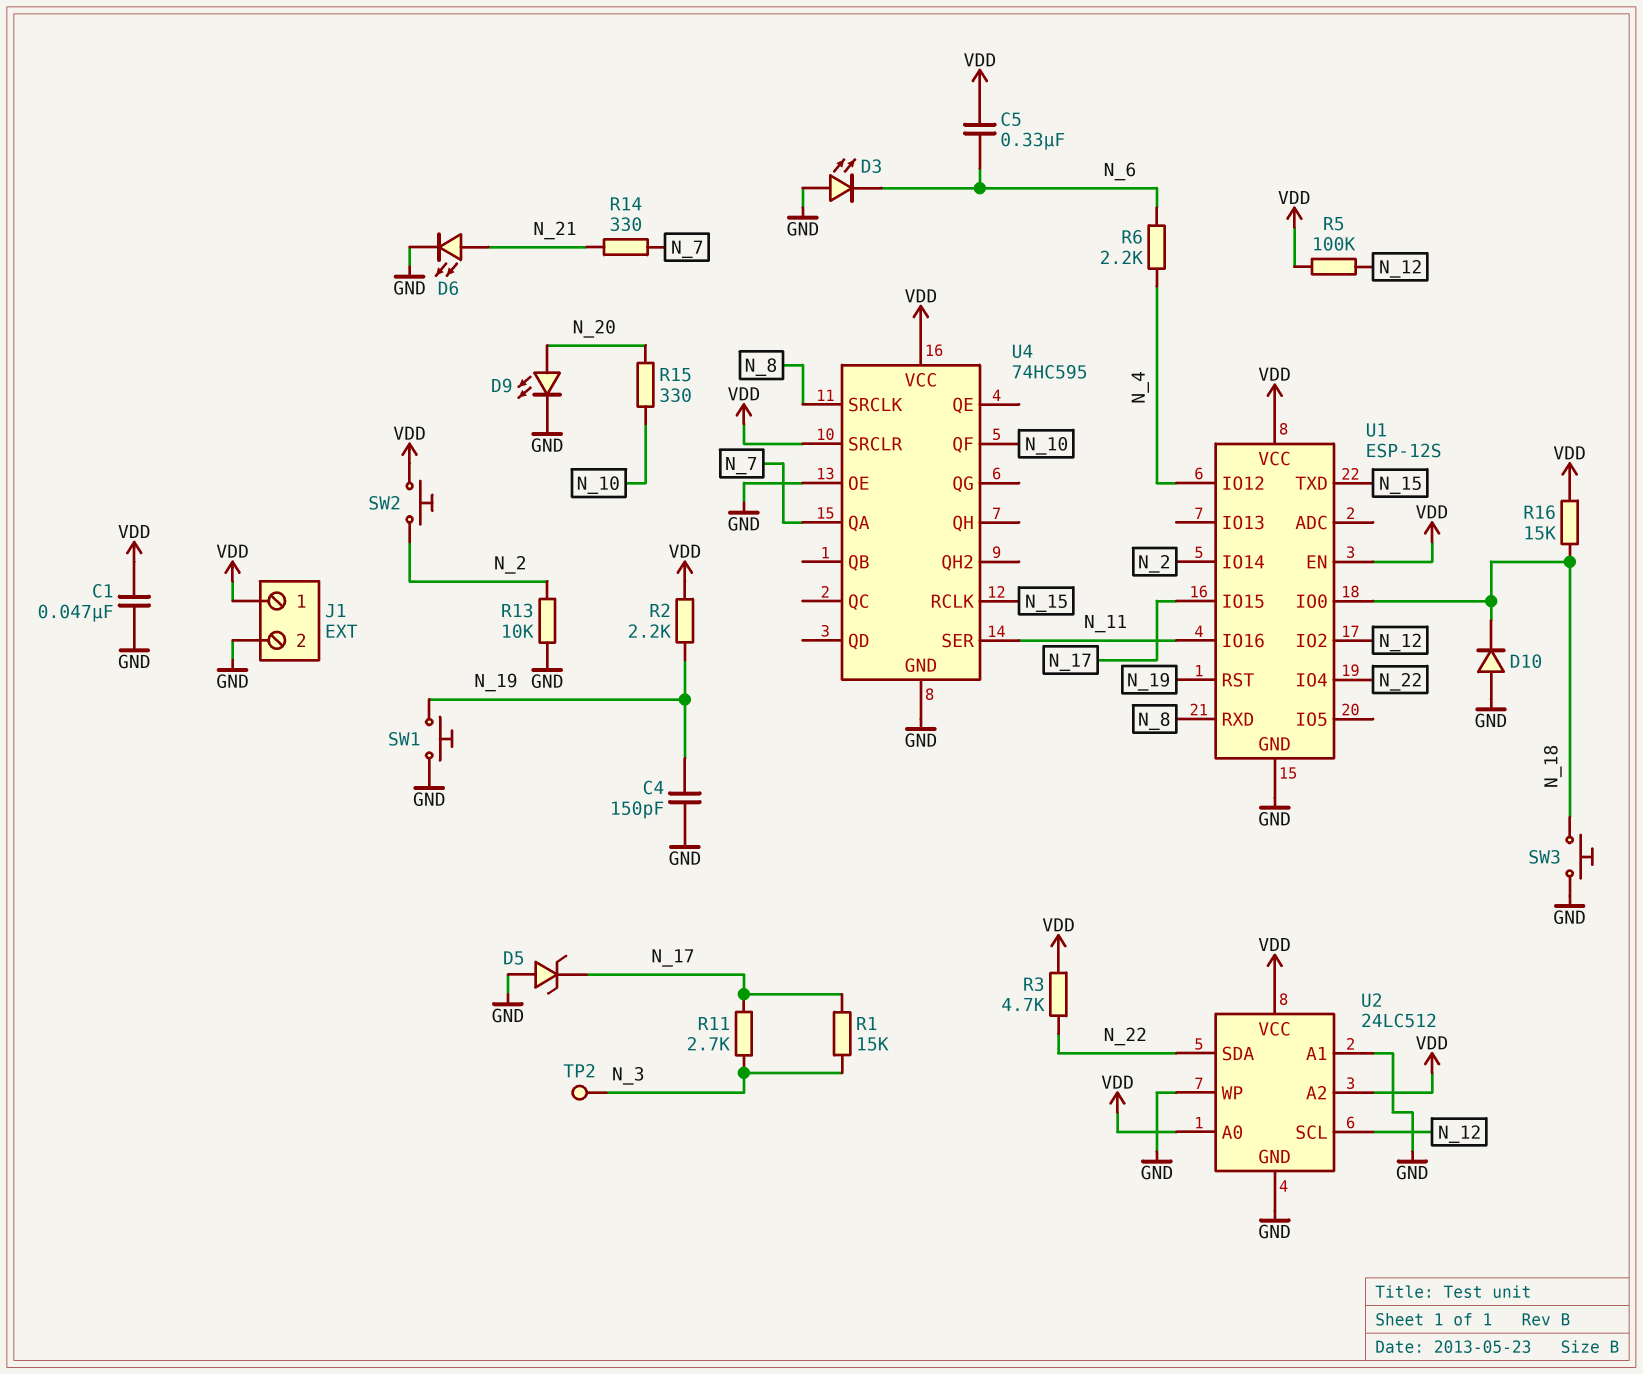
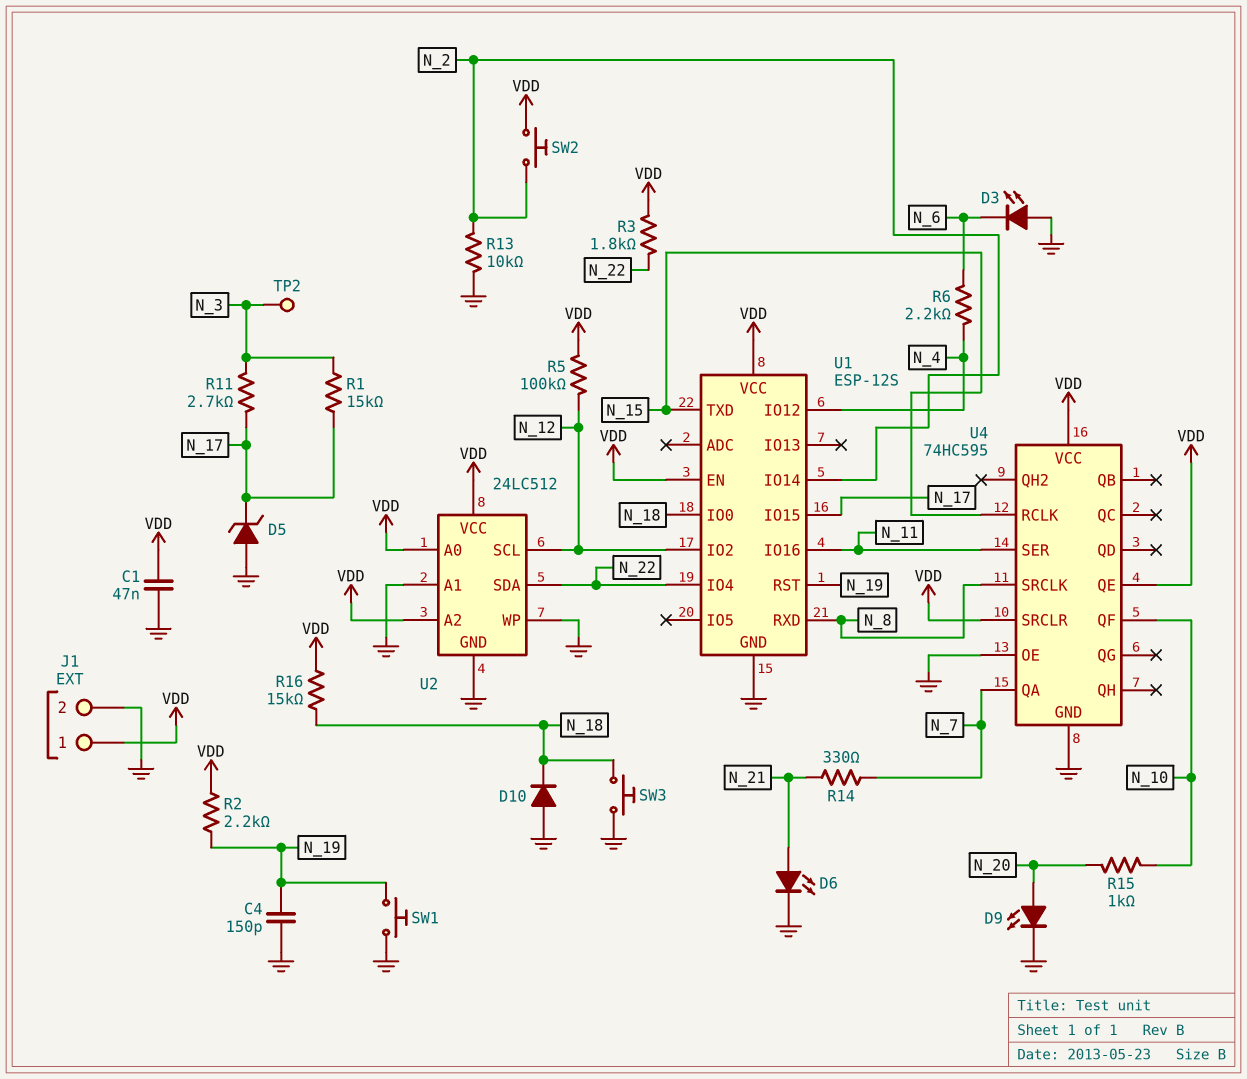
C5: 330nF (N_6, VDD) -> none
R3: 4.7k (N_22, VDD) -> 1.8k (N_22, VDD)
R15: 330 (N_10, N_20) -> 1k (N_10, N_20)
U4 pin QE: none -> VDD

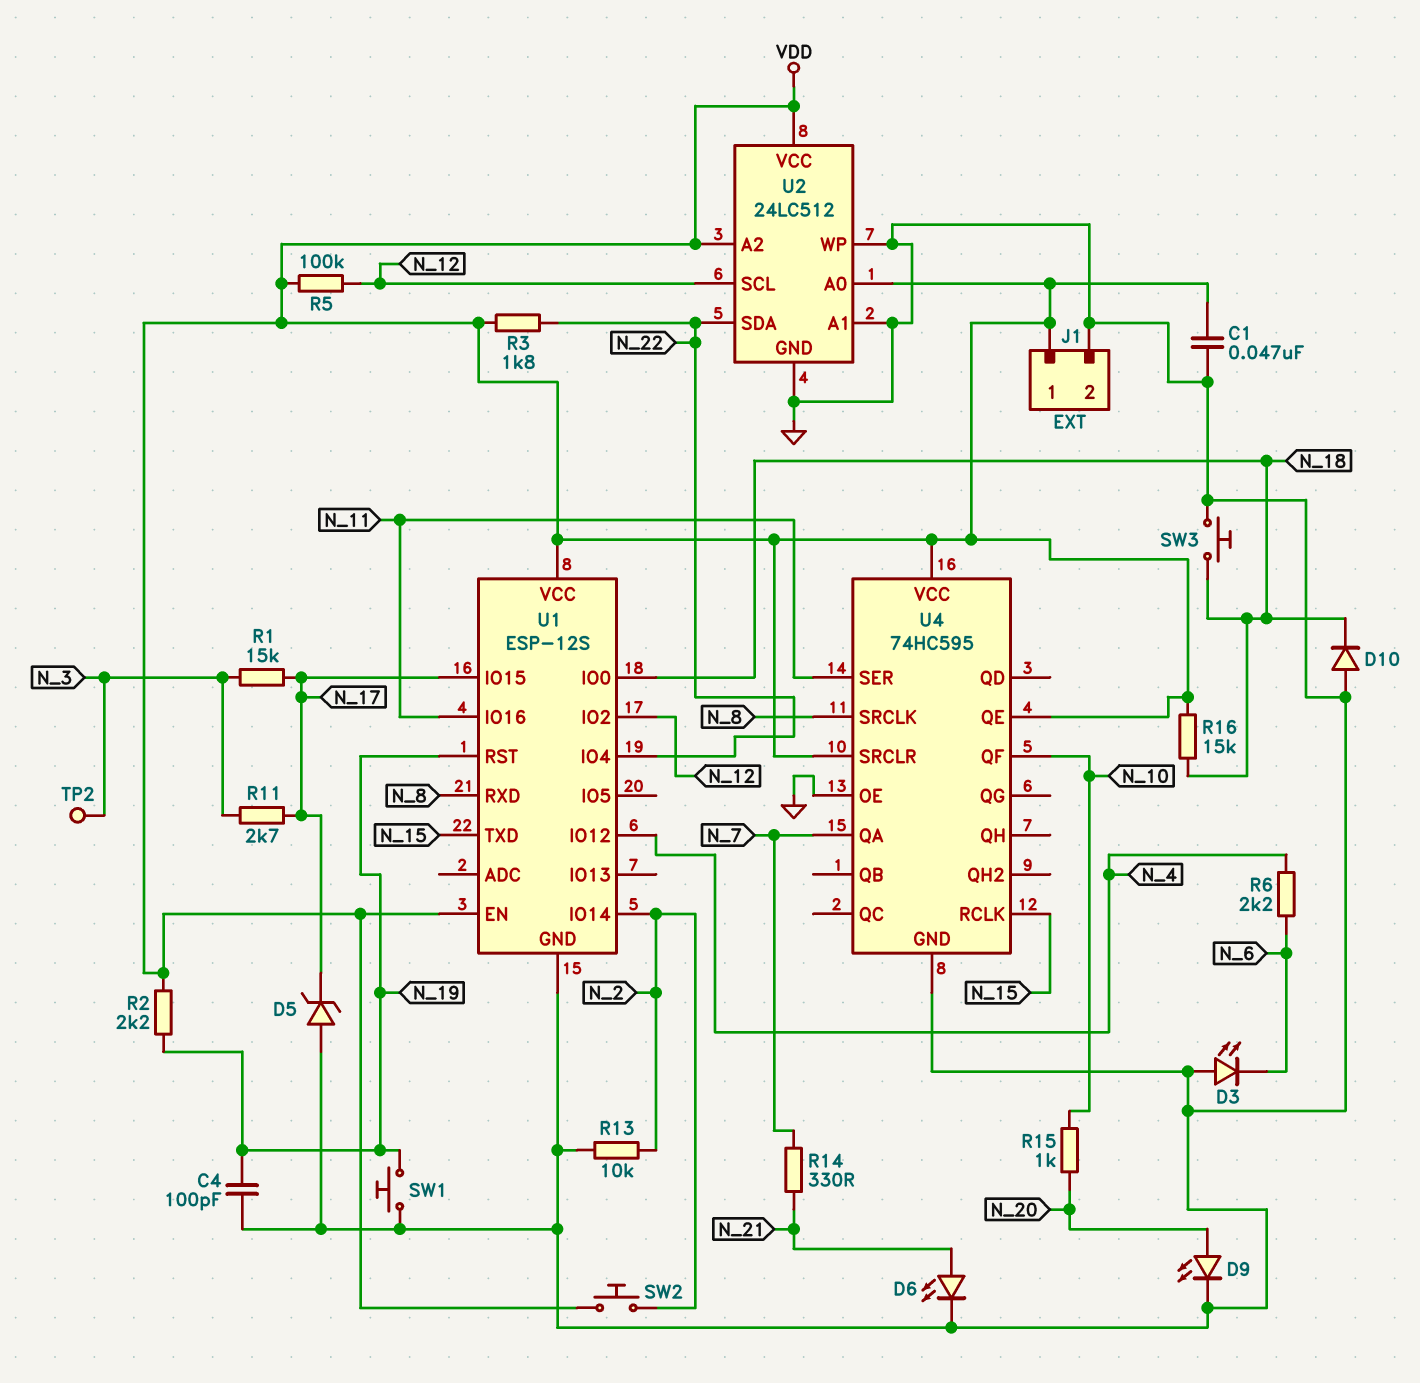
C4: 150pF (GND, N_19) -> 100pF (GND, N_19)

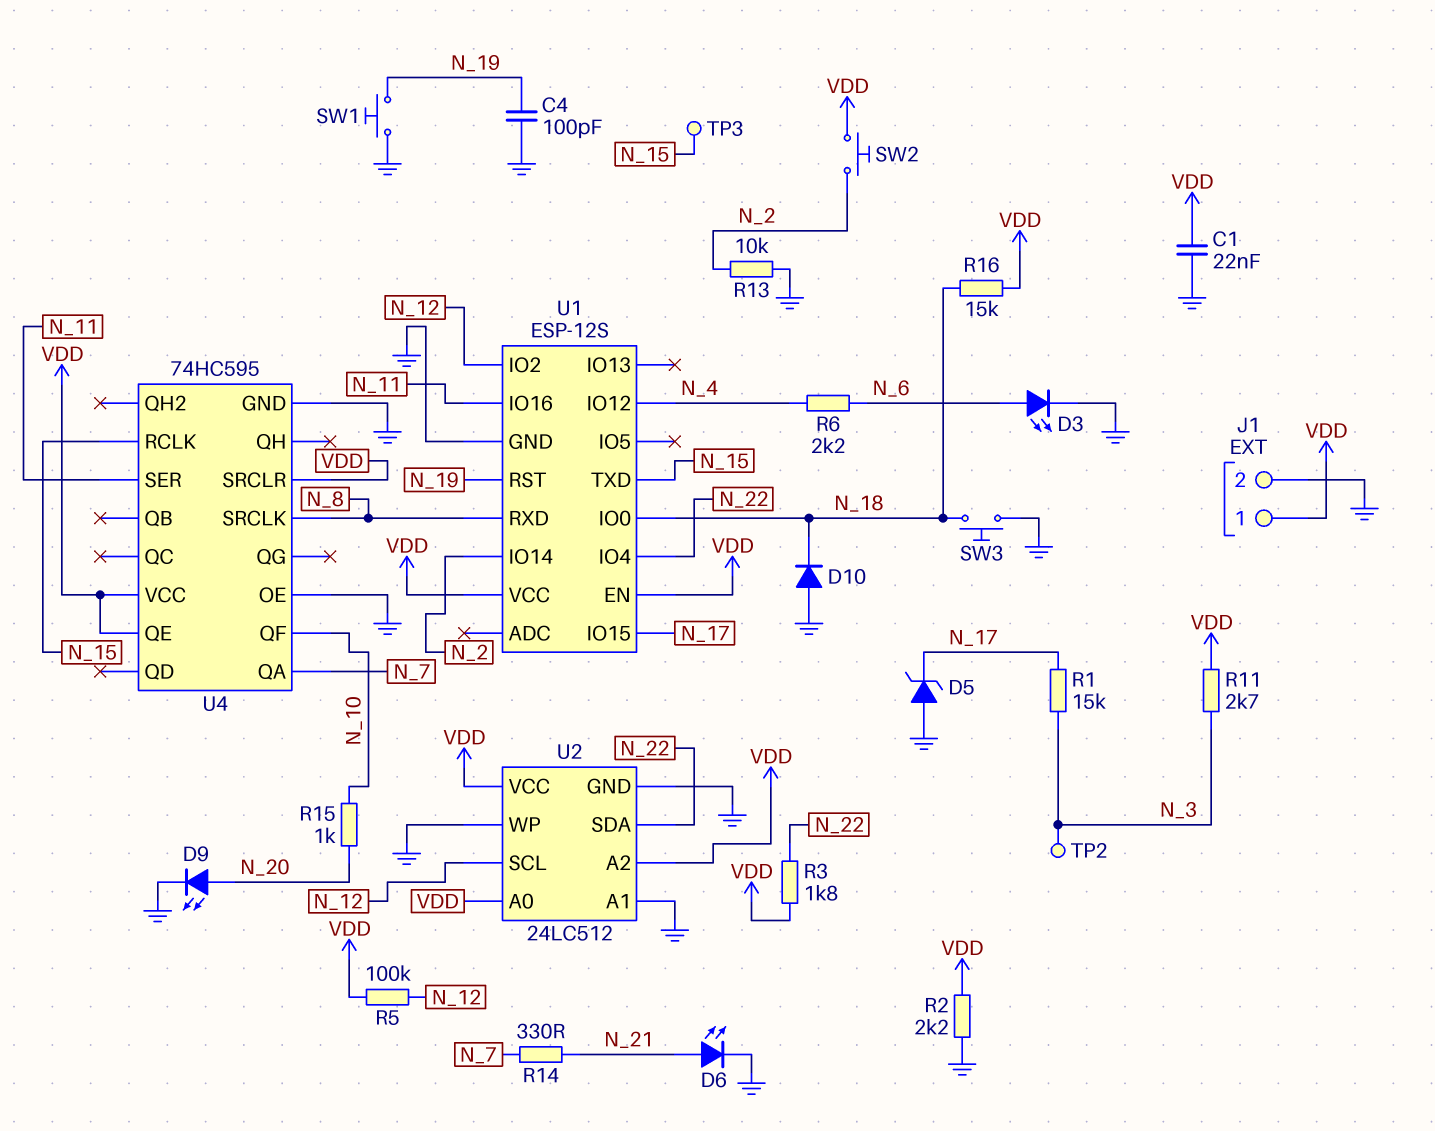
C1: 47nF (GND, VDD) -> 22nF (GND, VDD)
D3: LED (A GND, K N_6) -> LED (A N_6, K GND)
R2: 2.2k (N_19, VDD) -> 2.2k (GND, VDD)
R11: 2.7k (N_3, N_17) -> 2.7k (N_3, VDD)
TP3: none -> test point (N_15)

